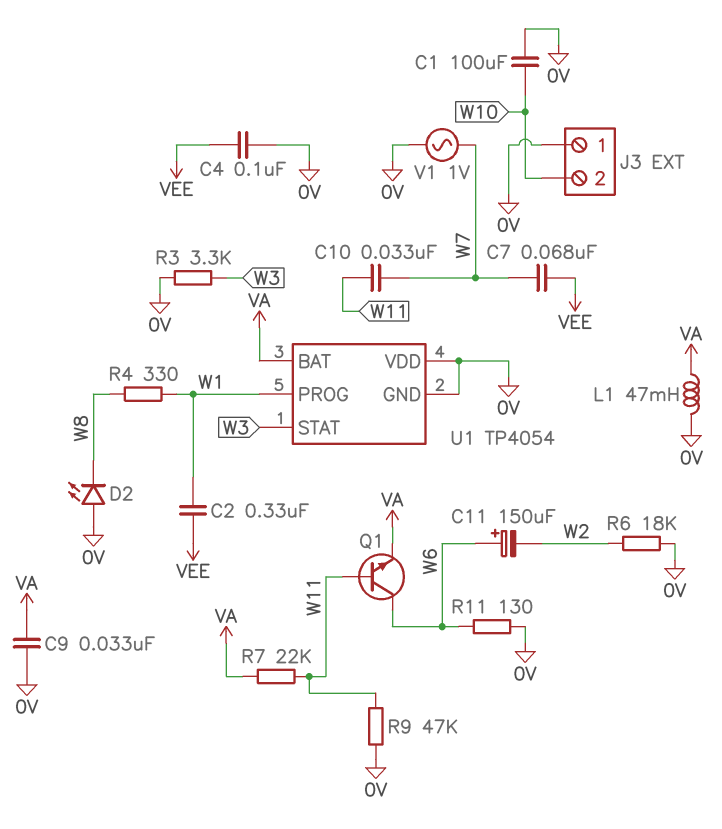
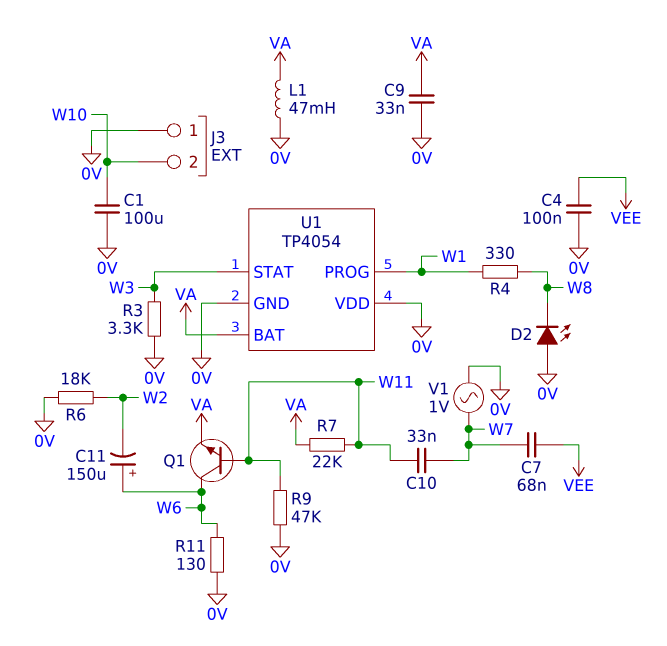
C2: 330nF (VEE, W1) -> none

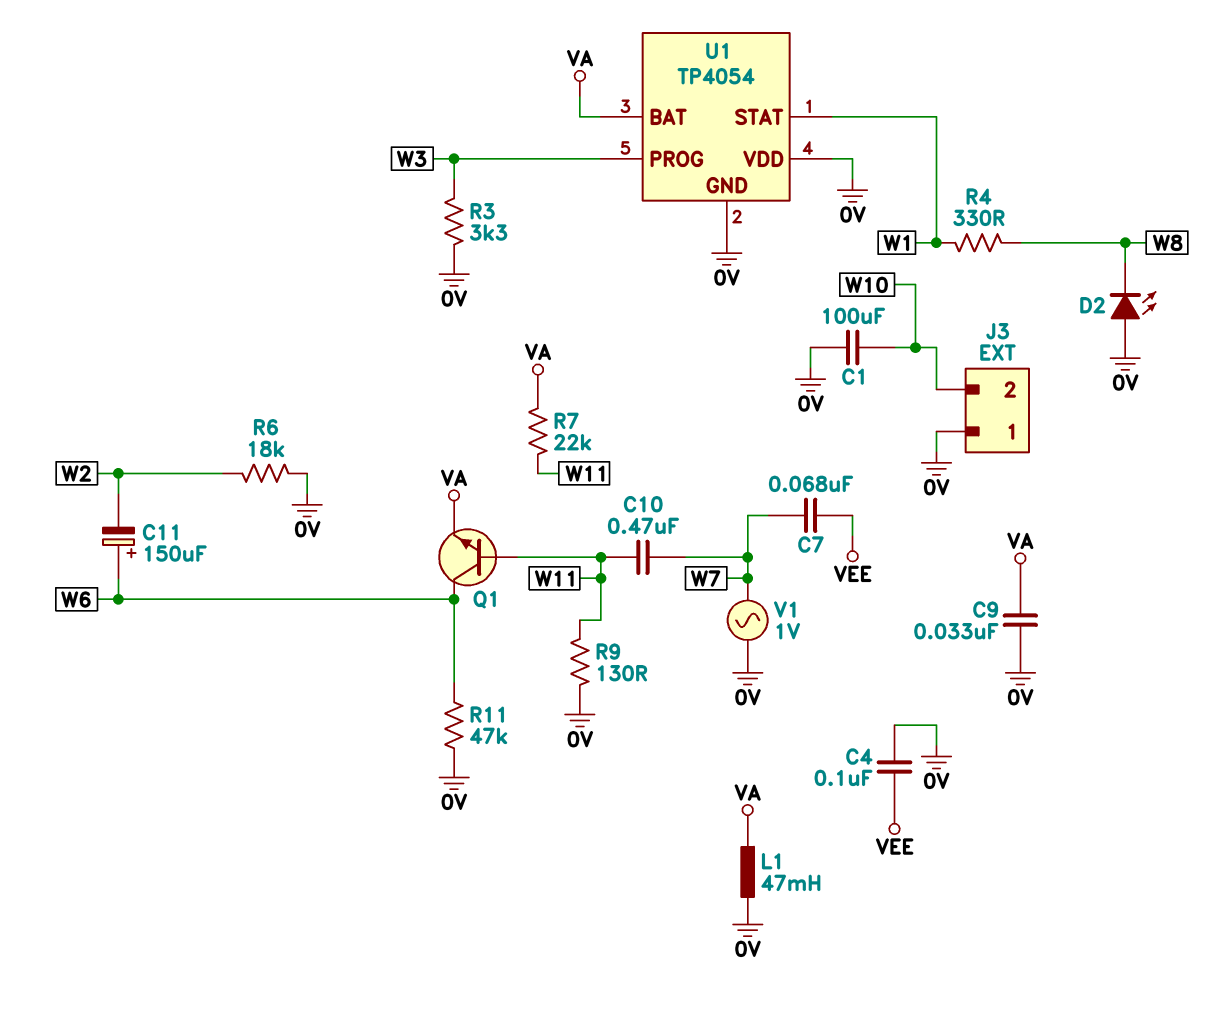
C10: 33nF (W7, W11) -> 470nF (W7, W11)
R9: 47k (0V, W11) -> 130 (0V, W11)
R11: 130 (0V, W6) -> 47k (0V, W6)
U1 pin PROG: W1 -> W3
U1 pin STAT: W3 -> W1

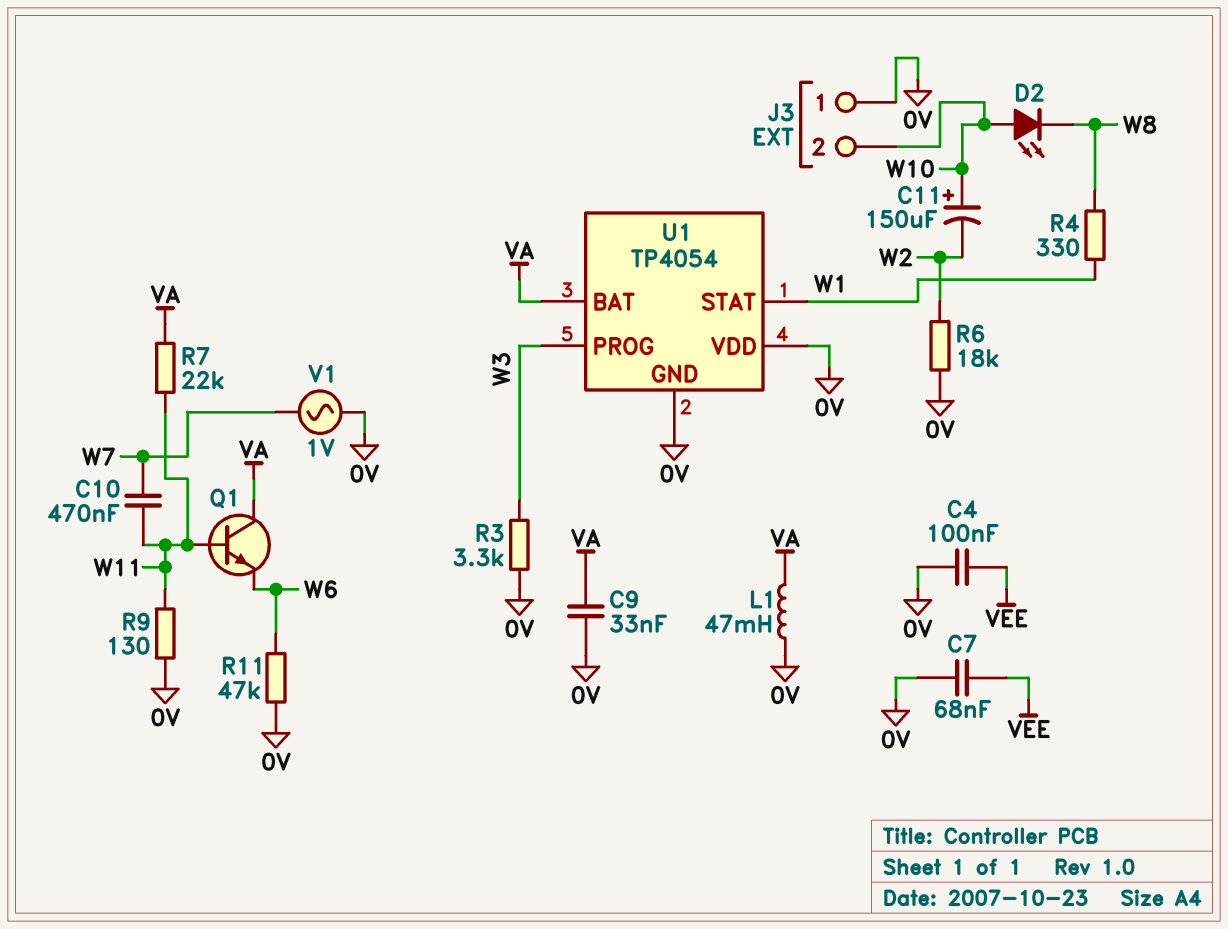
C1: 100uF (0V, W10) -> none
C7: 68nF (VEE, W7) -> 68nF (0V, VEE)
C11: 150uF (plus W6, minus W2) -> 150uF (plus W10, minus W2)
D2: LED (A 0V, K W8) -> LED (A W10, K W8)
Q1: NPN (B W11, C W6, E VA) -> NPN (B W11, C VA, E W6)

